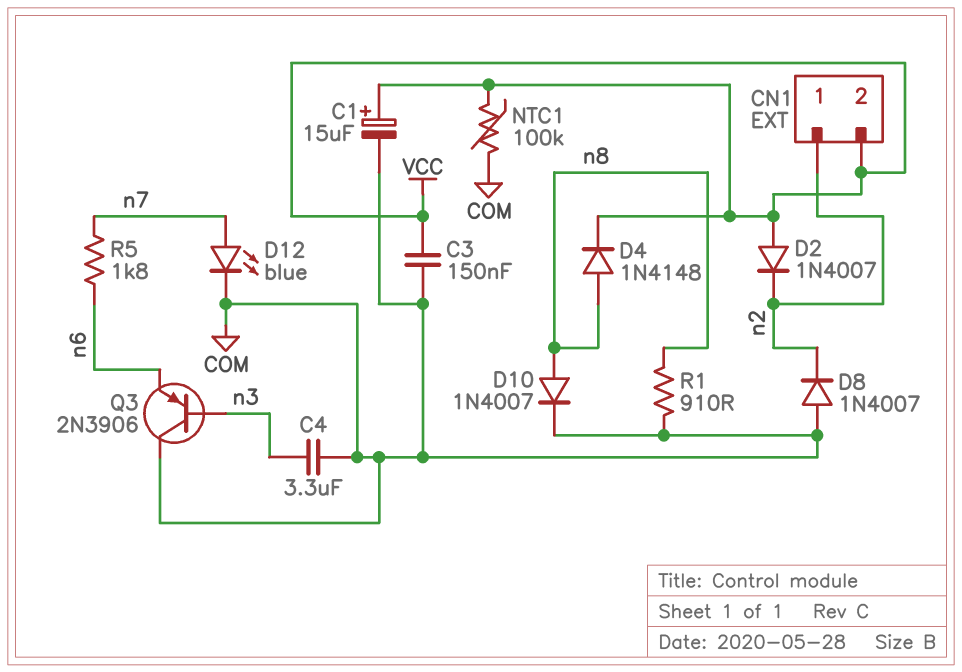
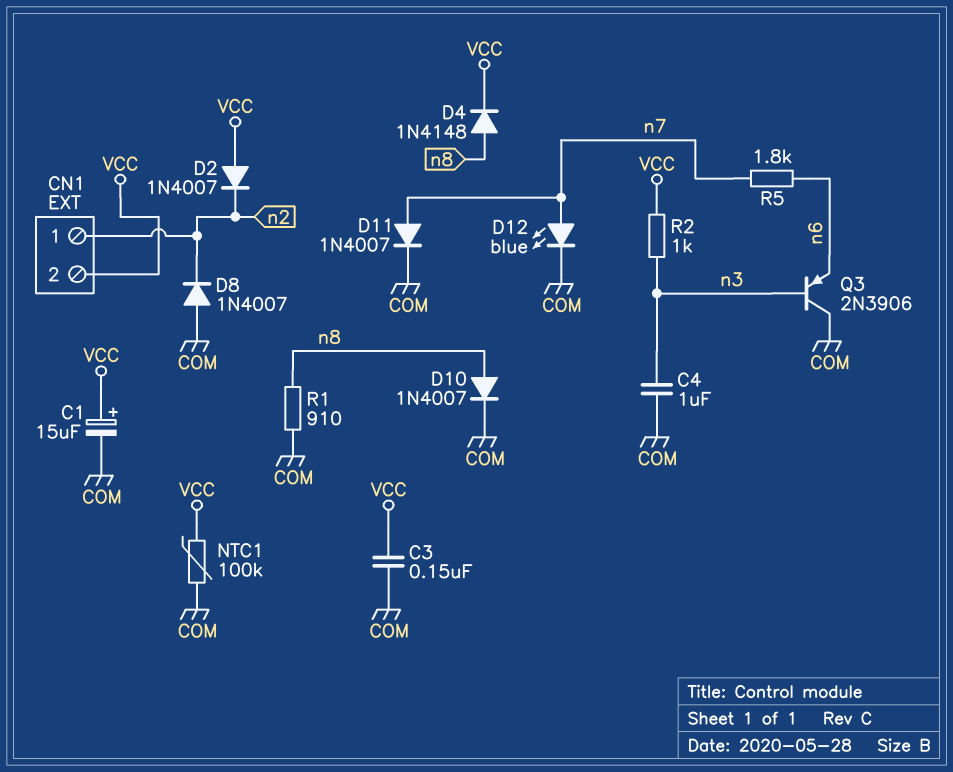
C4: 3.3uF (COM, n3) -> 1uF (COM, n3)
D11: none -> diode 1N4007 (A n7, K COM)
R2: none -> 1k (VCC, n3)

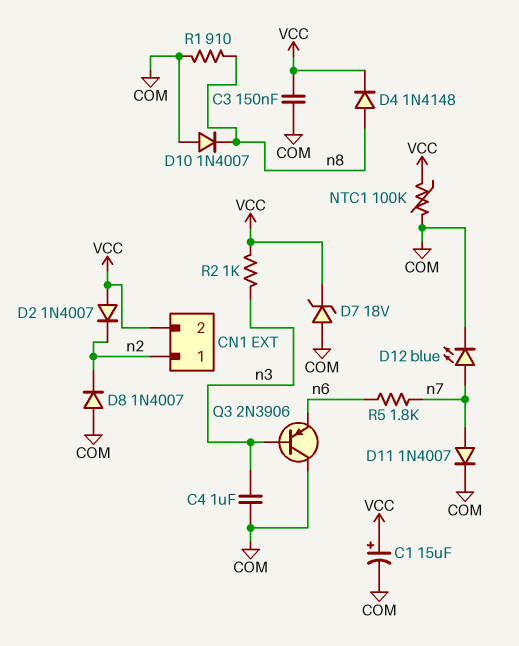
D7: none -> zener 18V (A COM, K VCC)
D10: diode 1N4007 (A n8, K COM) -> diode 1N4007 (A COM, K n8)

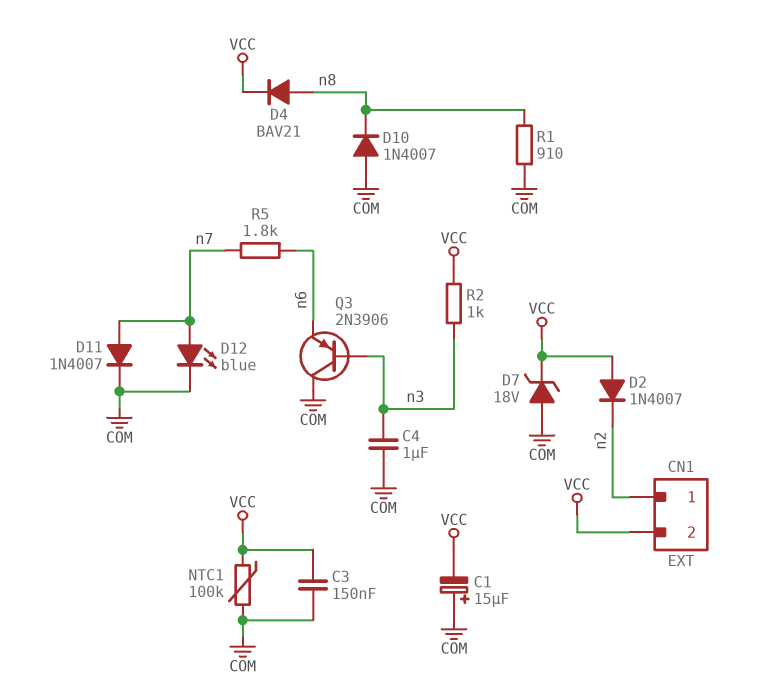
C1: 15uF (plus VCC, minus COM) -> 15uF (plus COM, minus VCC)
D4: diode 1N4148 (A n8, K VCC) -> diode BAV21 (A n8, K VCC)
D8: diode 1N4007 (A COM, K n2) -> none

